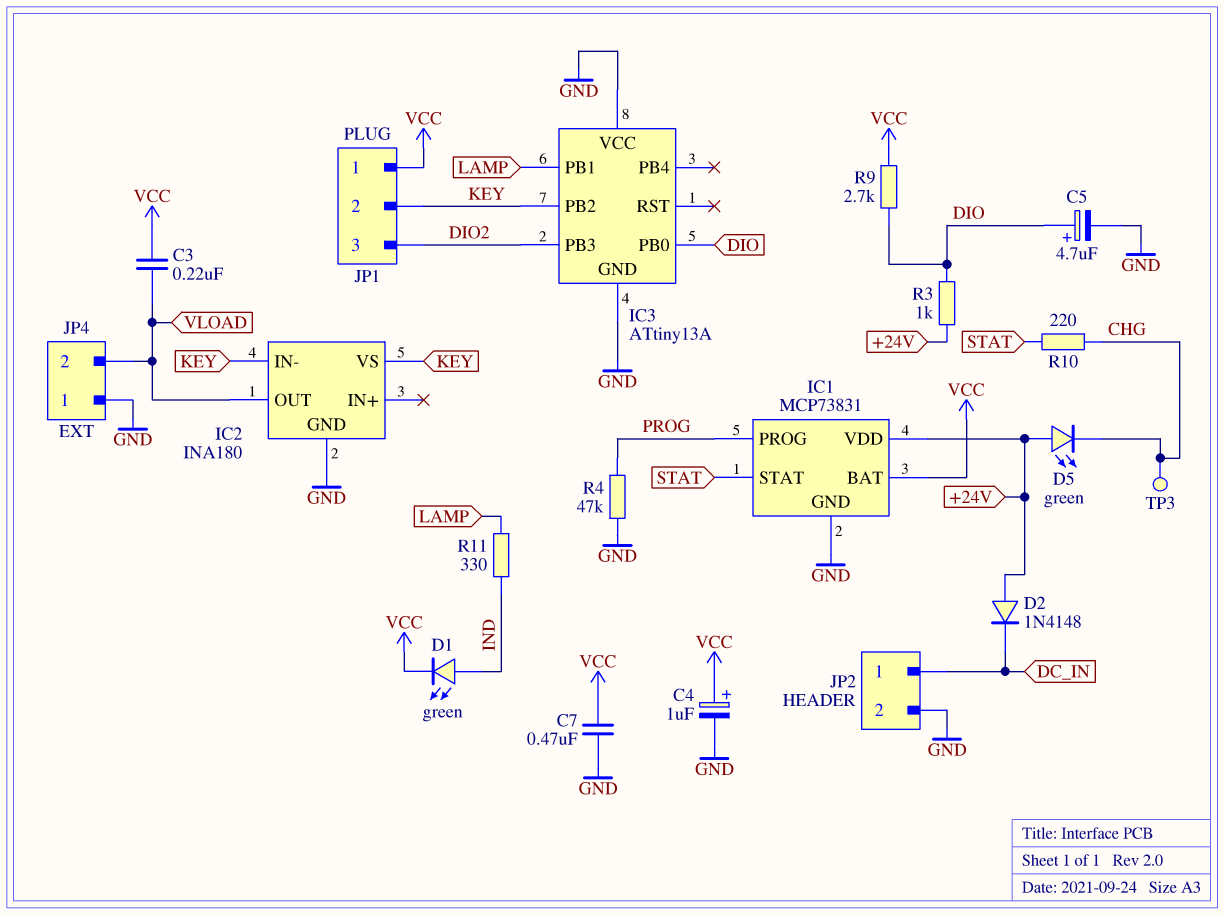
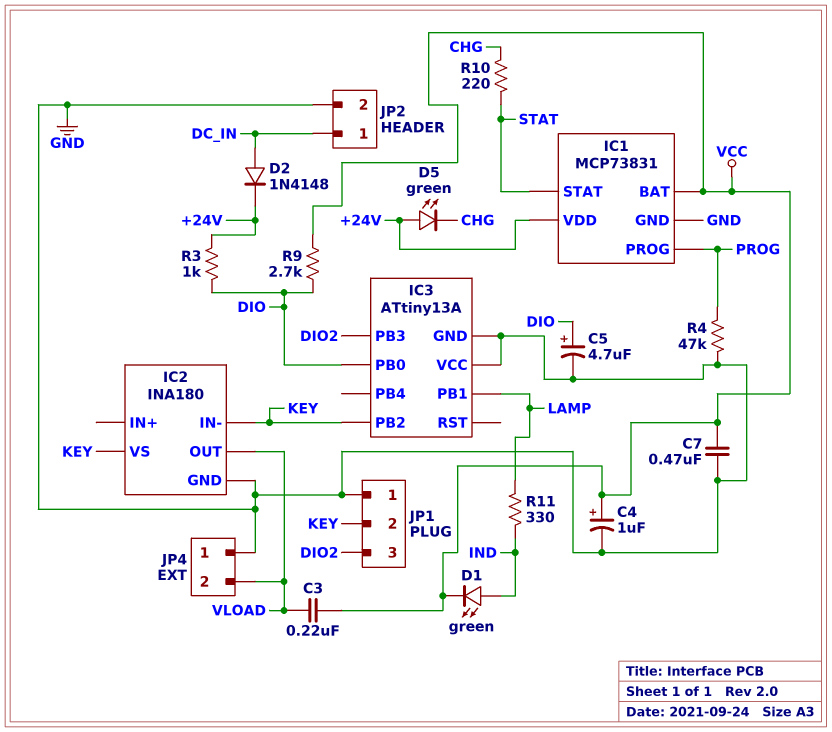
D2: diode 1N4148 (A +24V, K DC_IN) -> diode 1N4148 (A DC_IN, K +24V)
JP1 pin 1: VCC -> GND
TP3: test point (CHG) -> none

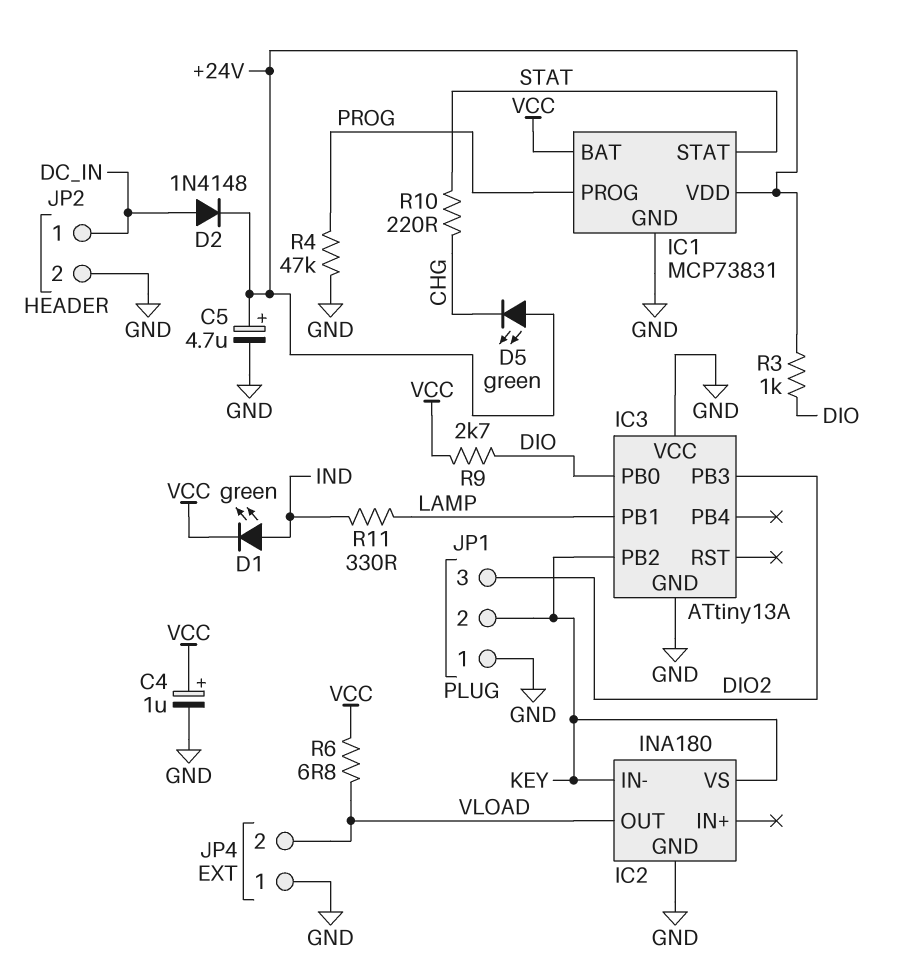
C3: 220nF (VCC, VLOAD) -> none
C5: 4.7uF (plus DIO, minus GND) -> 4.7uF (plus +24V, minus GND)
C7: 470nF (GND, VCC) -> none
R6: none -> 6.8 (VCC, VLOAD)

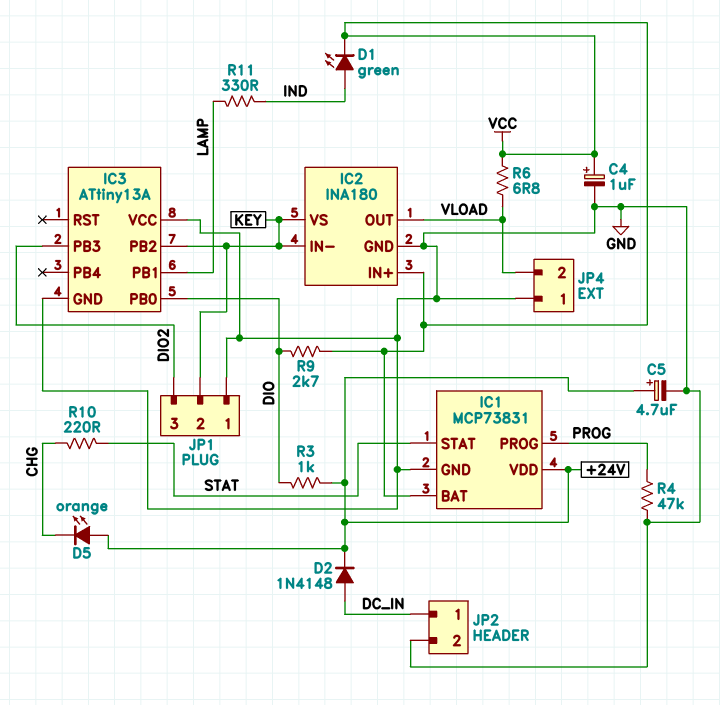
D5: LED green (A +24V, K CHG) -> LED orange (A +24V, K CHG)
IC2 pin IN+: none -> VCC

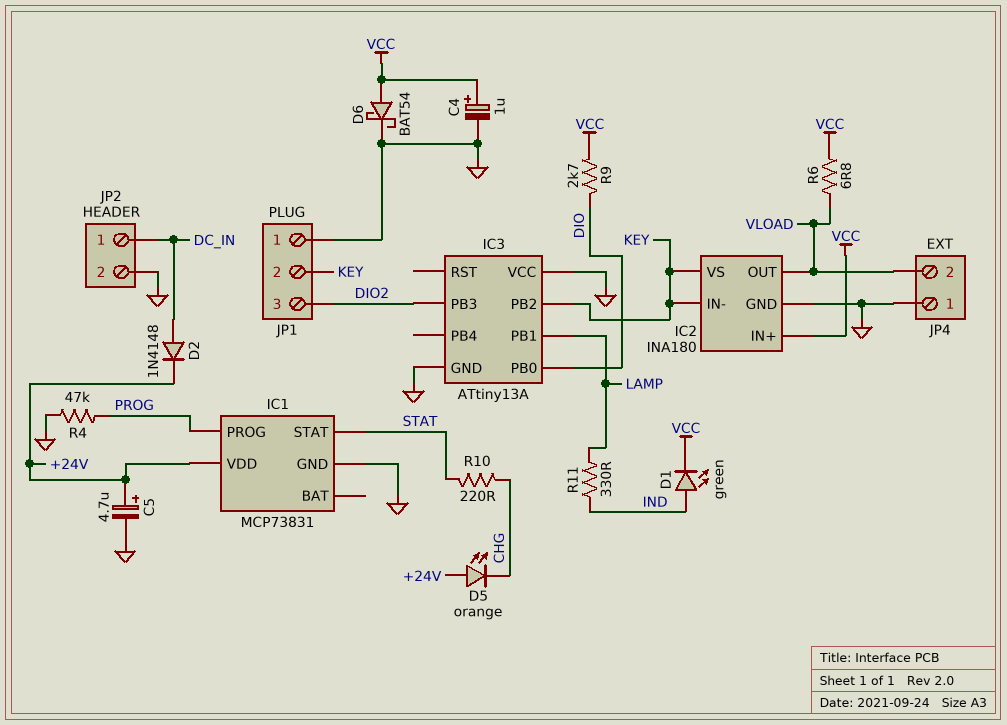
D6: none -> schottky BAT54 (A VCC, K GND)
IC1 pin BAT: VCC -> none
R3: 1k (+24V, DIO) -> none

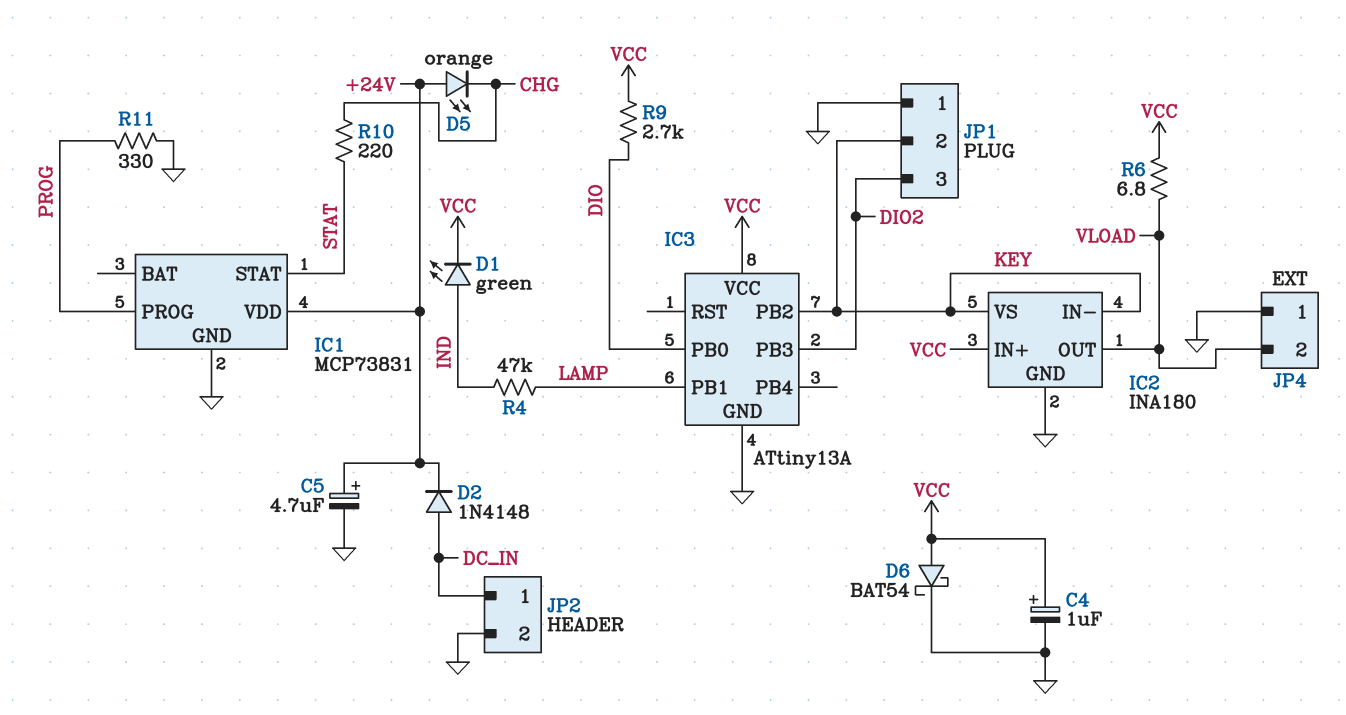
IC3 pin VCC: GND -> VCC
R4: 47k (GND, PROG) -> 47k (IND, LAMP)
R11: 330 (IND, LAMP) -> 330 (GND, PROG)

